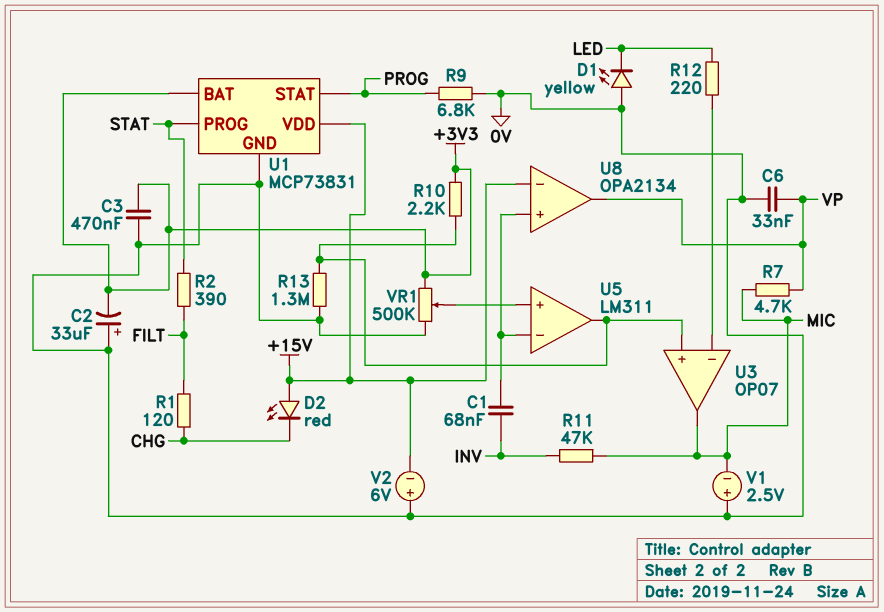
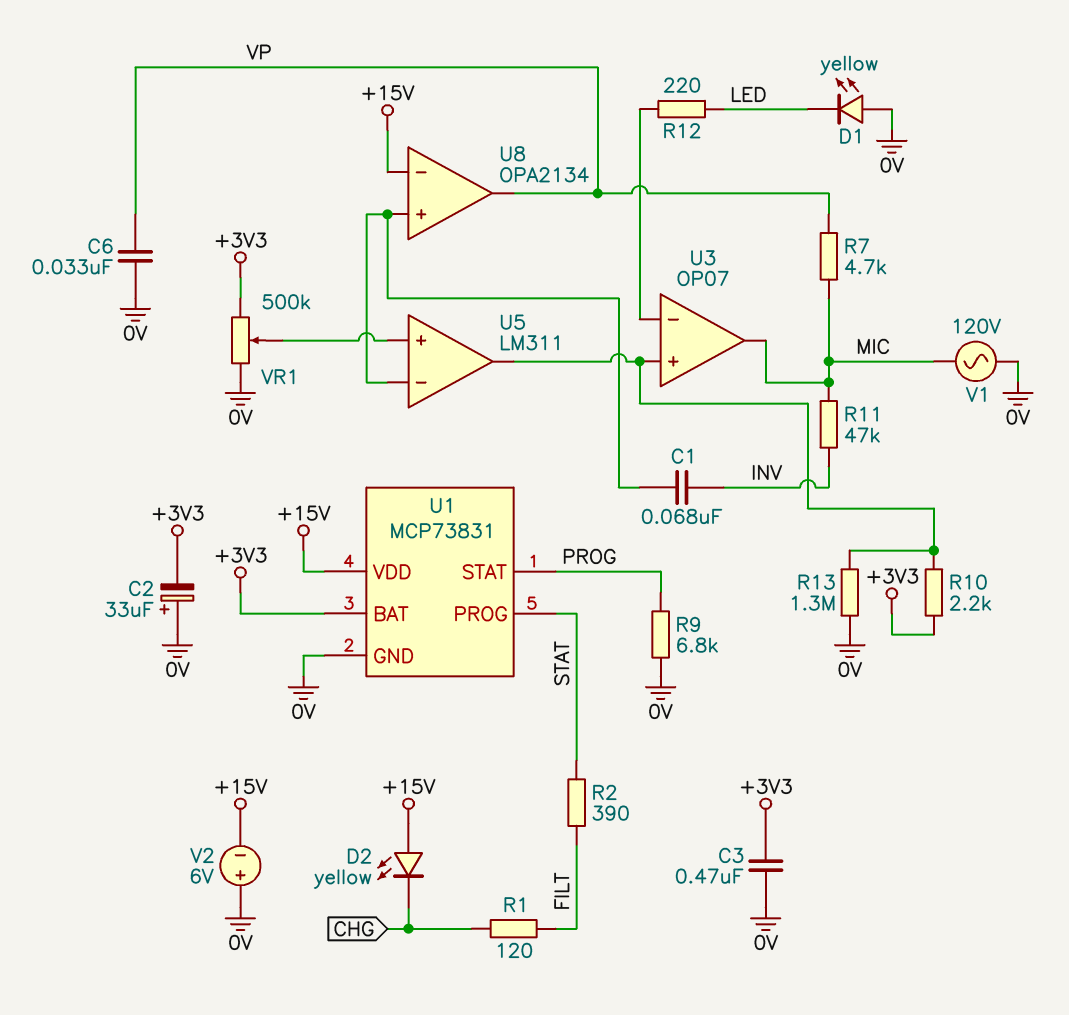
D2: LED red (A +15V, K CHG) -> LED yellow (A +15V, K CHG)
V1: 2.5V (plus 0V, minus MIC) -> AC 120V (0V, MIC)

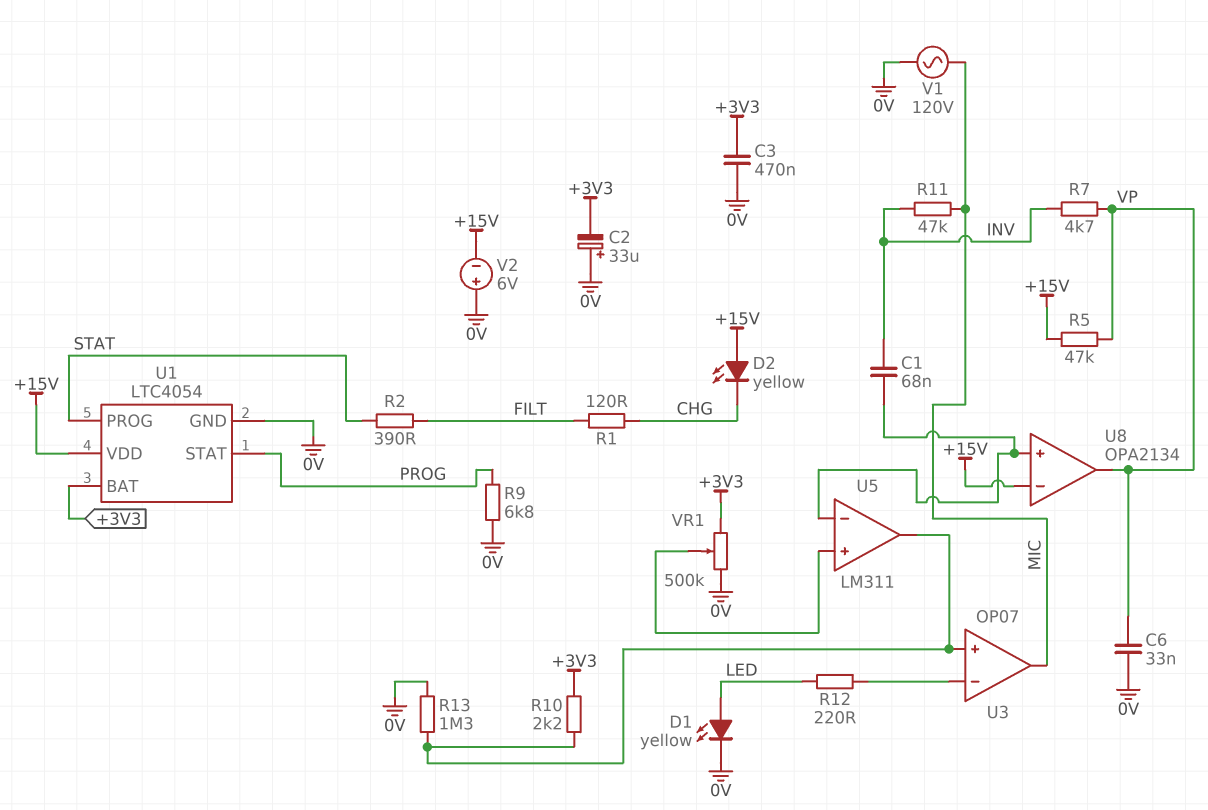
D1: LED yellow (A 0V, K LED) -> LED yellow (A LED, K 0V)
R5: none -> 47k (+15V, VP)
R7: 4.7k (MIC, VP) -> 4.7k (INV, VP)
U1: MCP73831 -> LTC4054

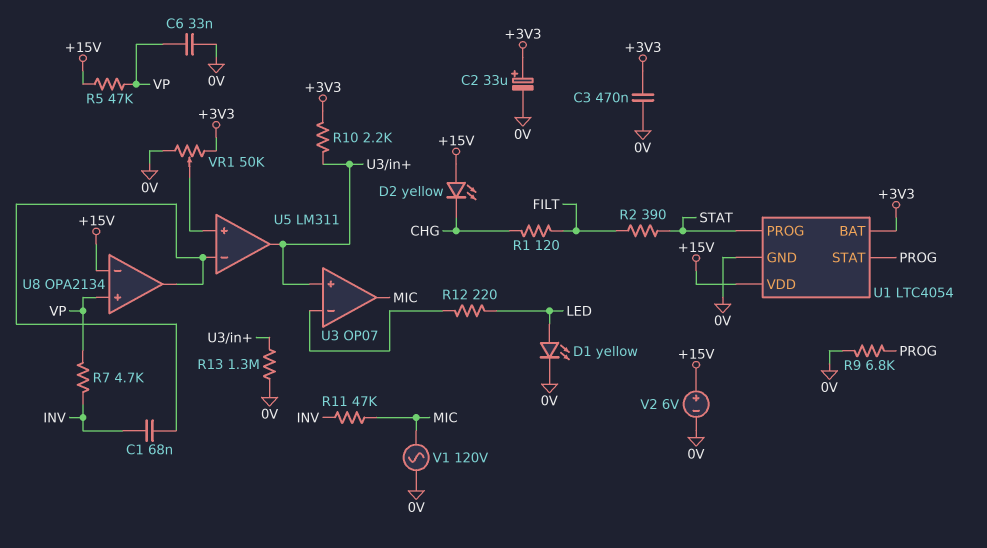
C2: 33uF (plus 0V, minus +3V3) -> 33uF (plus +3V3, minus 0V)
U8 pin in+: U5/in- -> VP
U8 pin out: VP -> U5/in-
V2: 6V (plus 0V, minus +15V) -> 6V (plus +15V, minus 0V)
VR1: 500k (+3V3, 0V, wiper U5/in+) -> 50k (+3V3, 0V, wiper U5/in+)

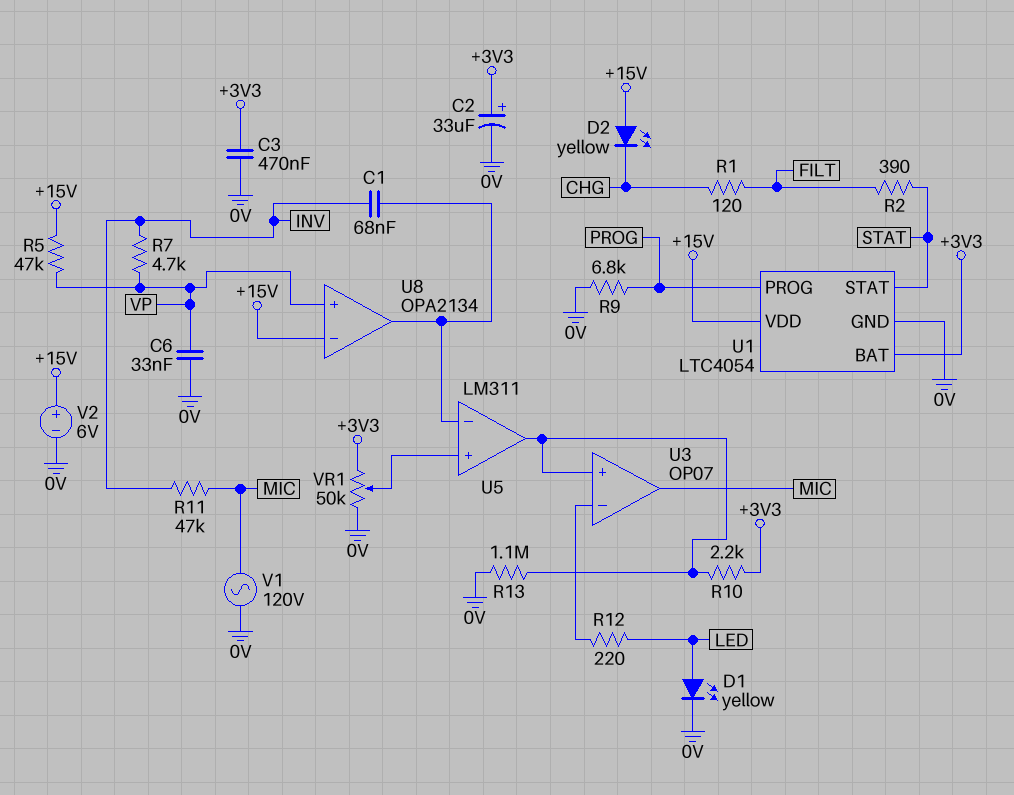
R13: 1.3M (0V, U3/in+) -> 1.1M (0V, U3/in+)
U1 pin PROG: STAT -> PROG
U1 pin STAT: PROG -> STAT

